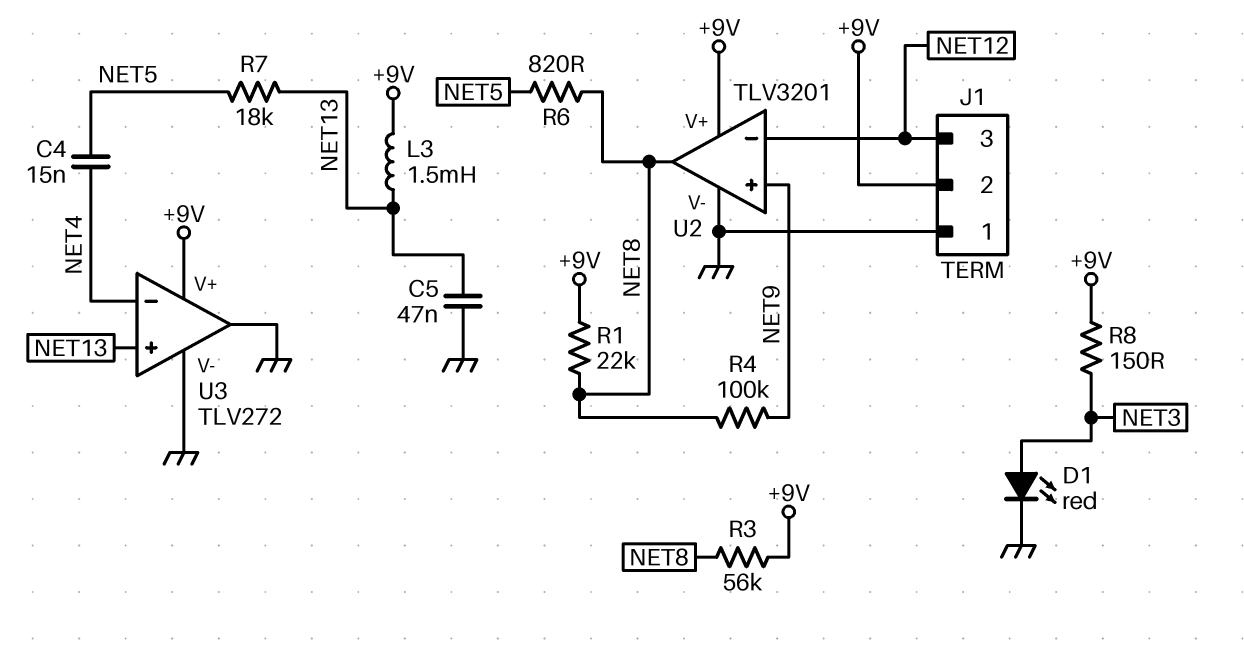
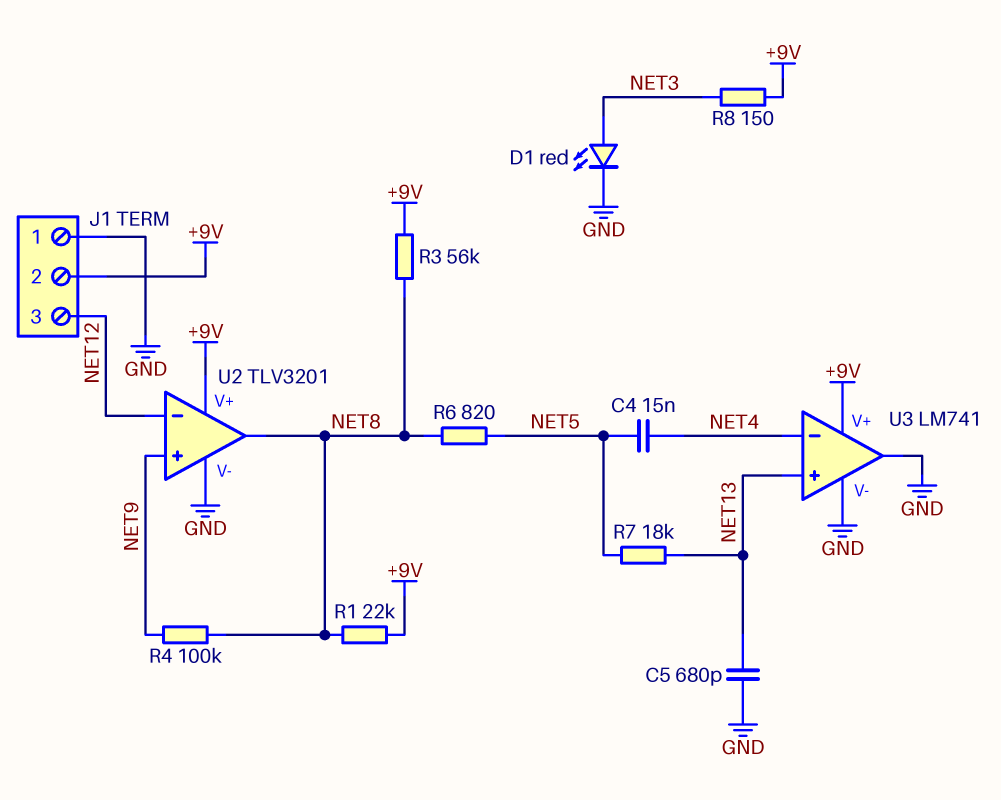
C5: 47nF (GND, NET13) -> 680pF (GND, NET13)
L3: 1.5mH (+9V, NET13) -> none
U3: TLV272 -> LM741

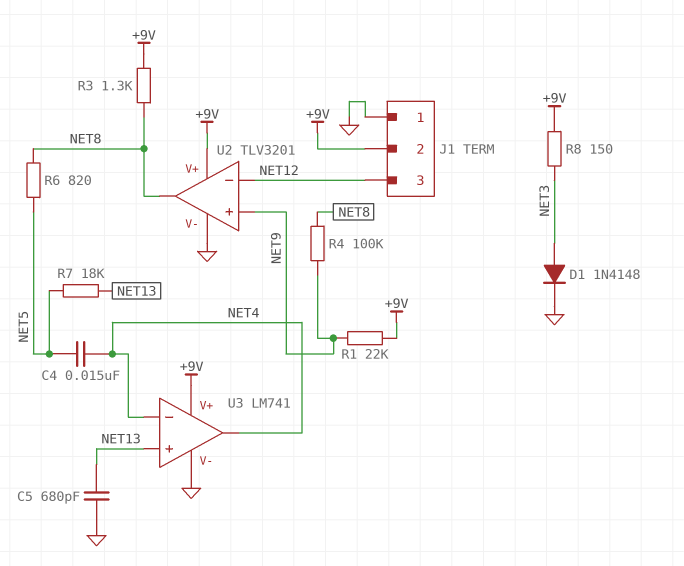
D1: LED red (A NET3, K GND) -> diode 1N4148 (A NET3, K GND)
R1: 22k (+9V, NET8) -> 22k (+9V, NET9)
R3: 56k (+9V, NET8) -> 1.3k (+9V, NET8)
U3 pin out: GND -> NET4

